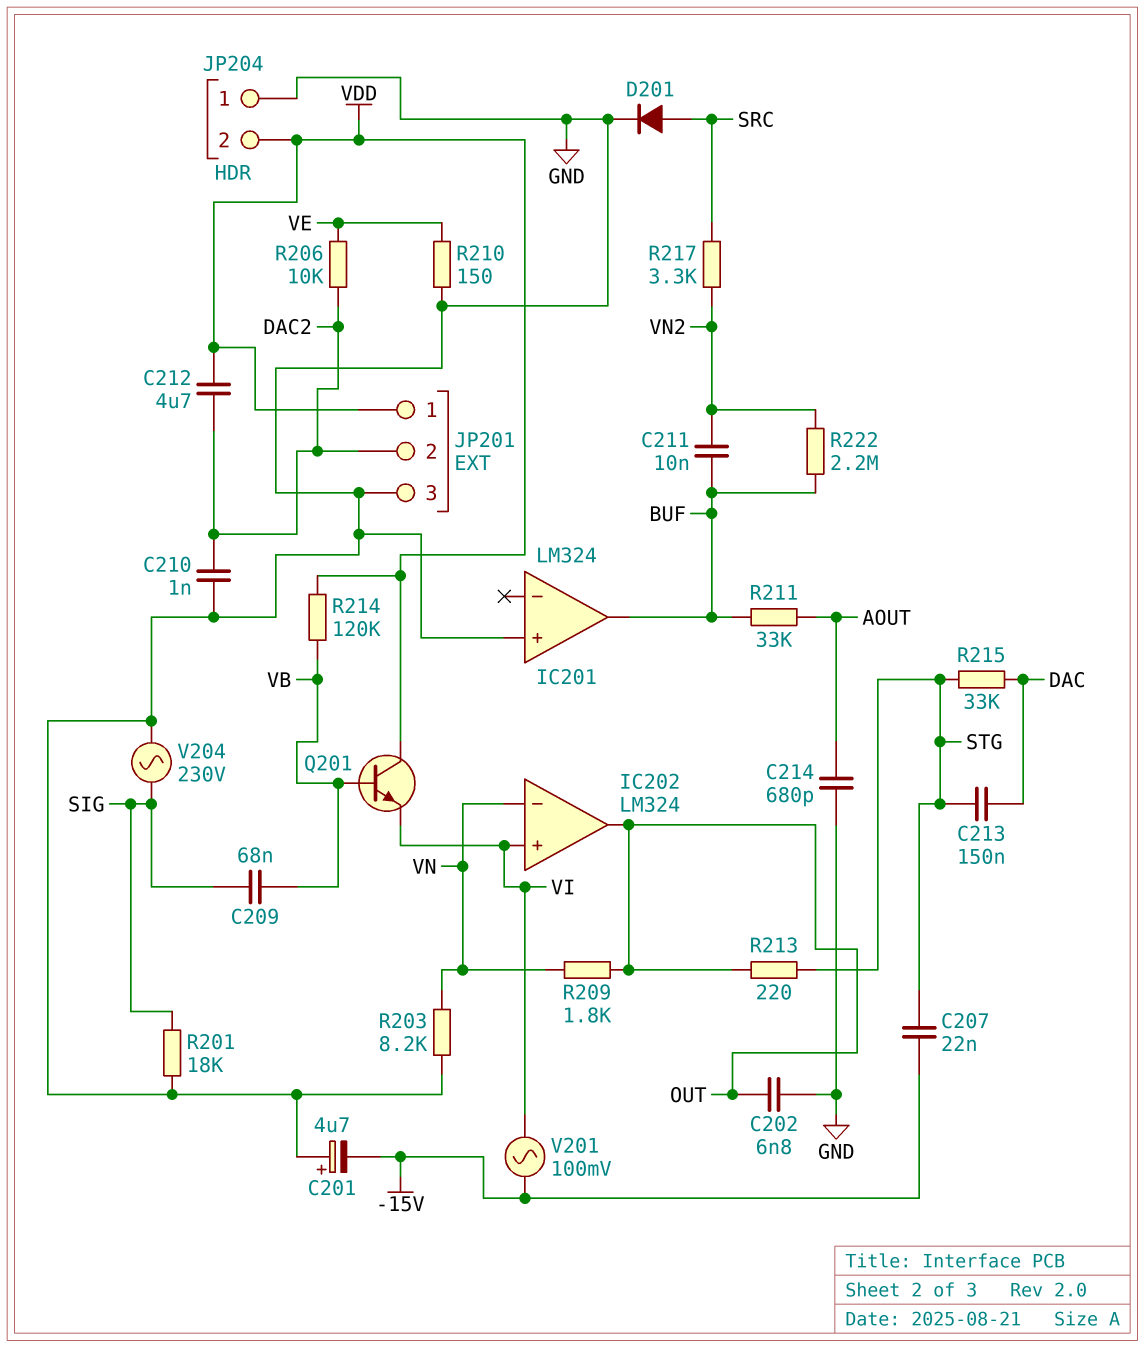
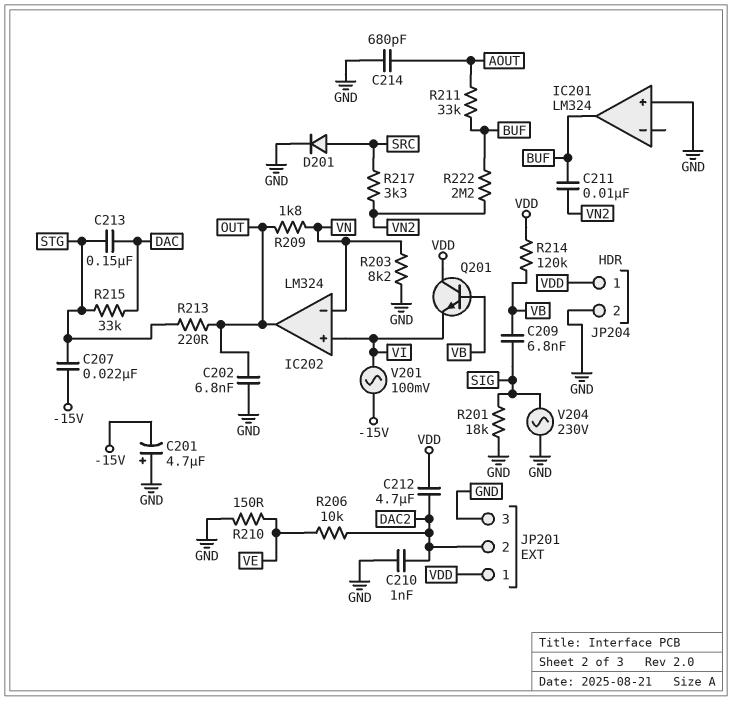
C209: 68nF (SIG, VB) -> 6.8nF (SIG, VB)
JP204 pin 1: GND -> VDD
JP204 pin 2: VDD -> GND

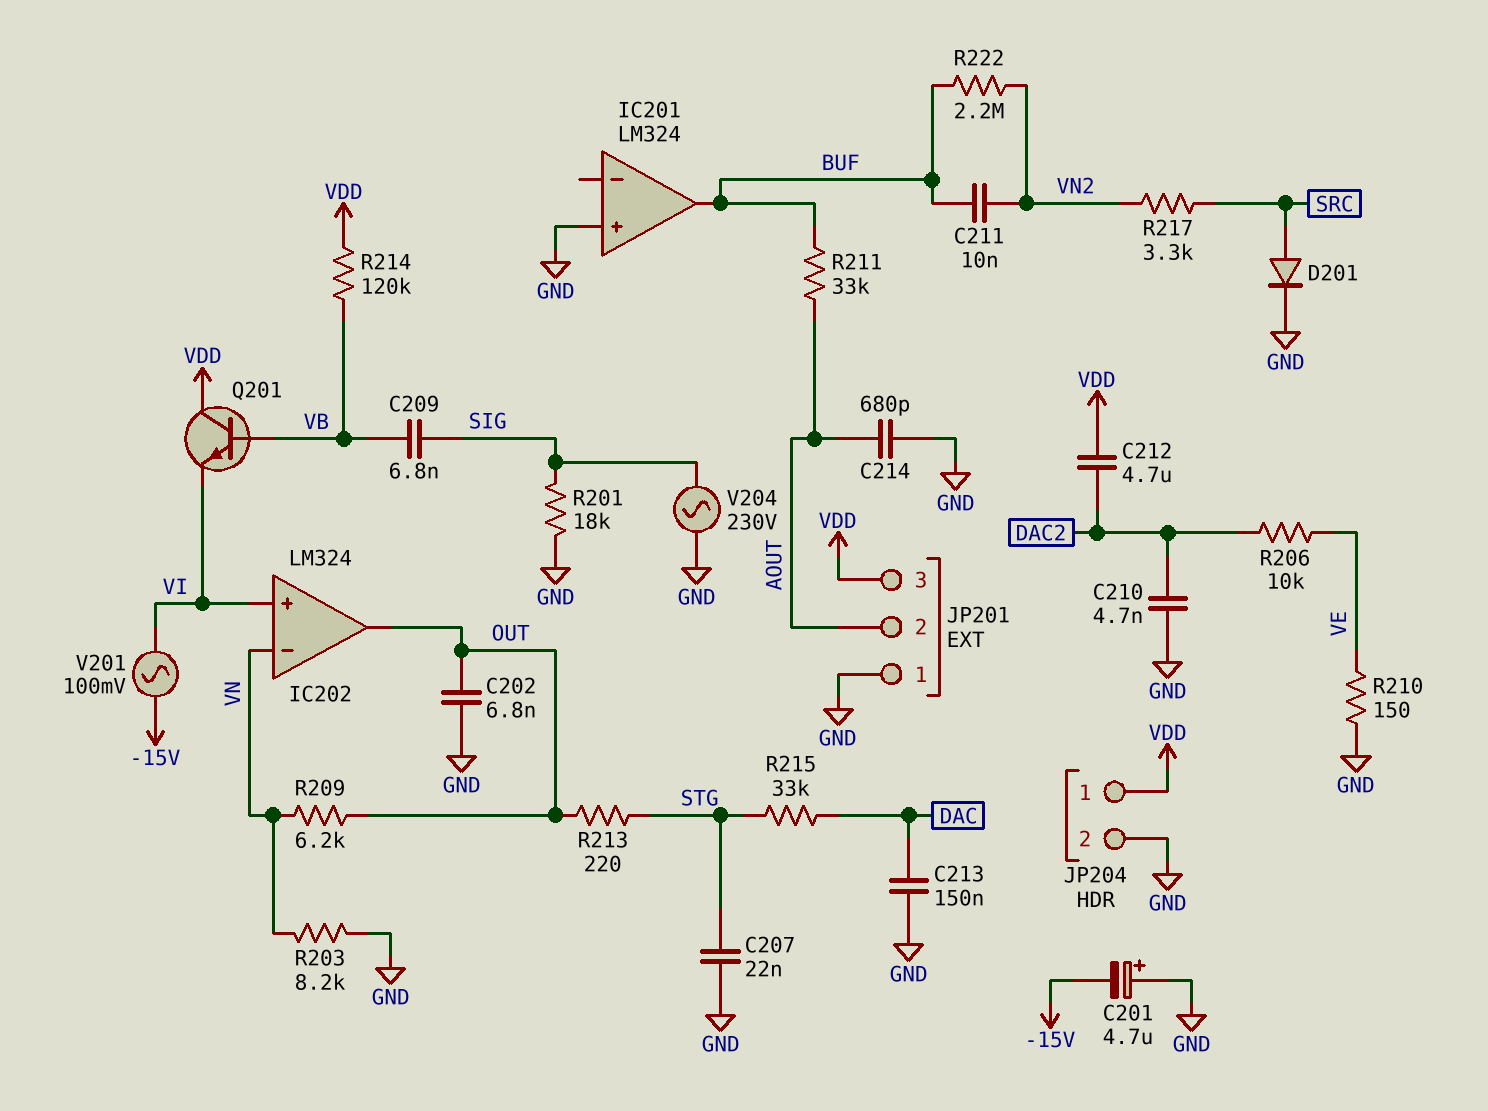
C207: 22nF (-15V, STG) -> 22nF (GND, STG)
C210: 1nF (DAC2, GND) -> 4.7nF (DAC2, GND)
C213: 150nF (DAC, STG) -> 150nF (DAC, GND)
JP201 pin 1: VDD -> GND
JP201 pin 2: DAC2 -> AOUT
JP201 pin 3: GND -> VDD
R209: 1.8k (OUT, VN) -> 6.2k (OUT, VN)

